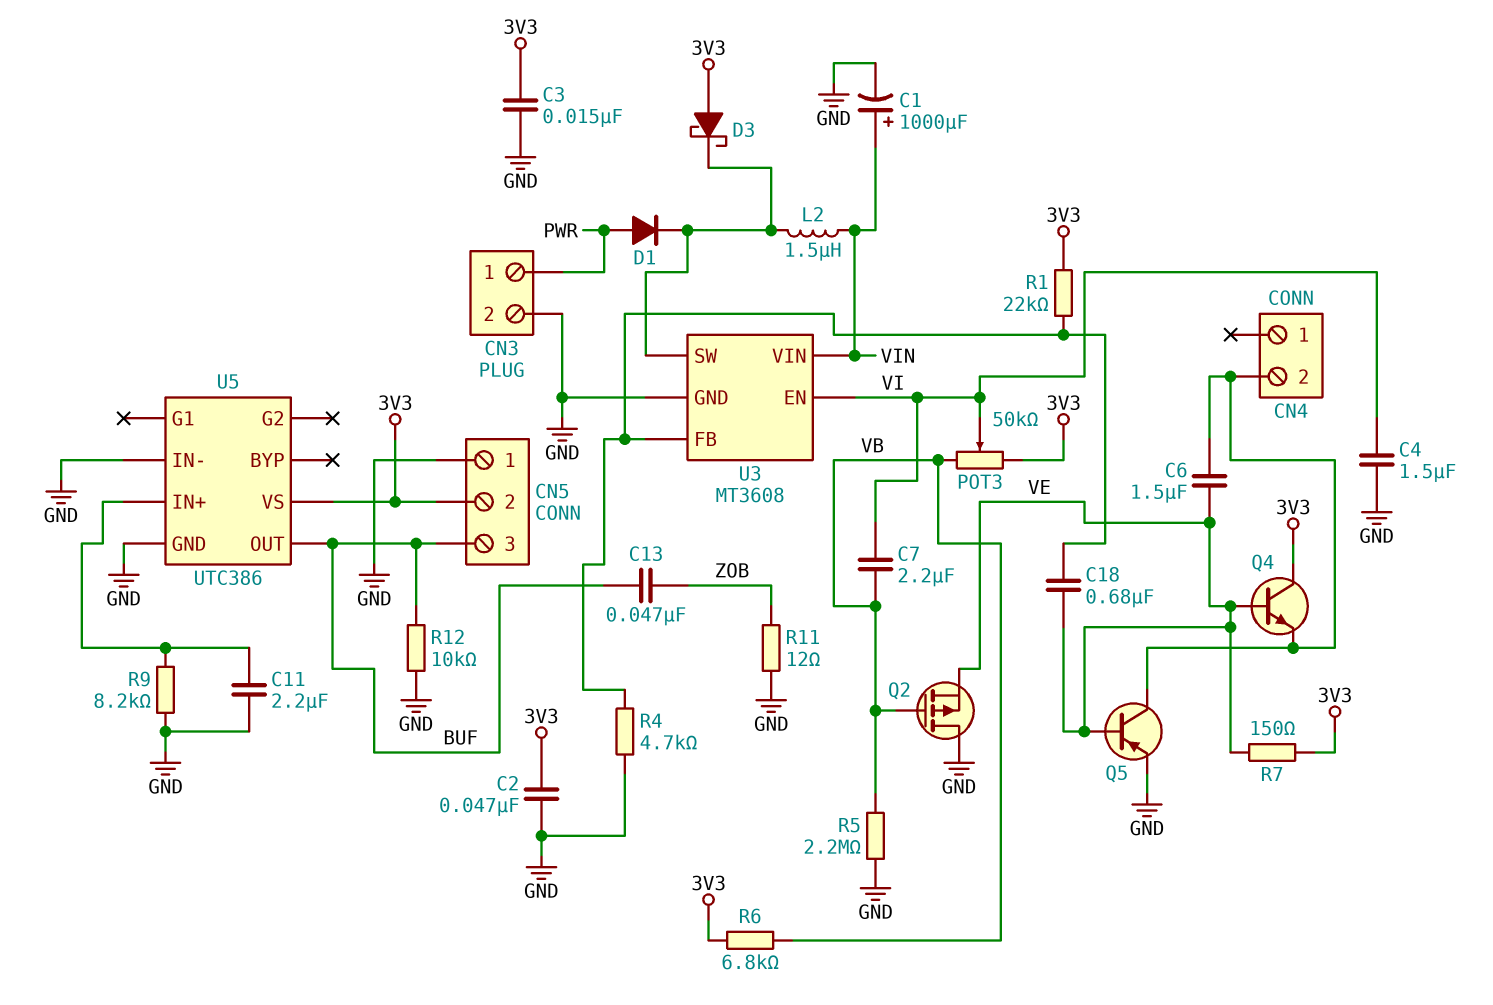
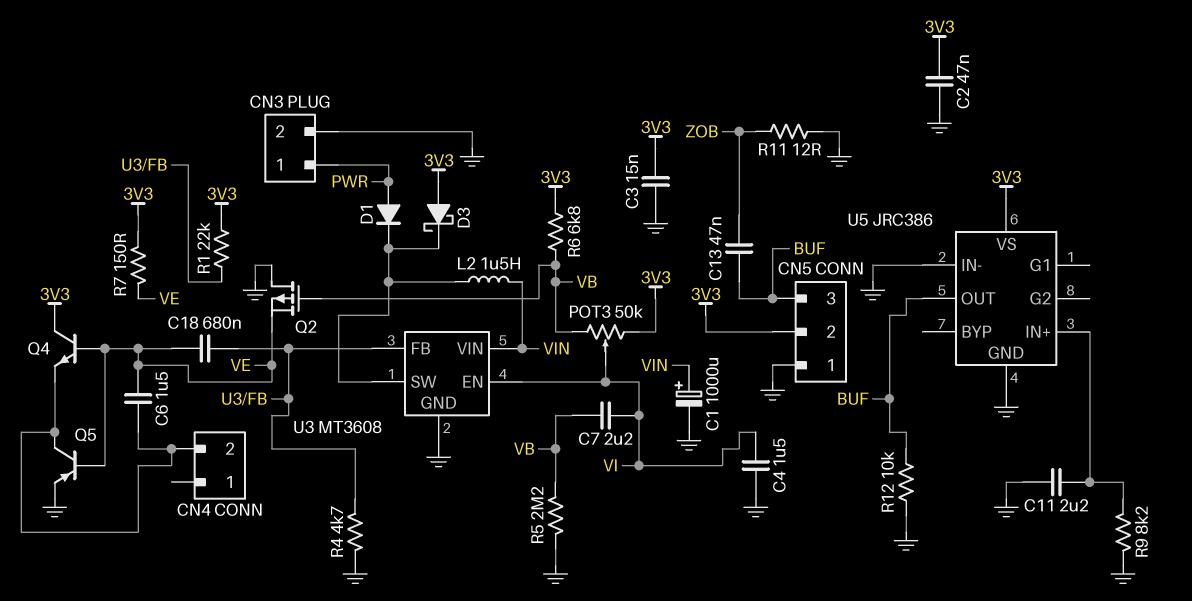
U5: UTC386 -> JRC386

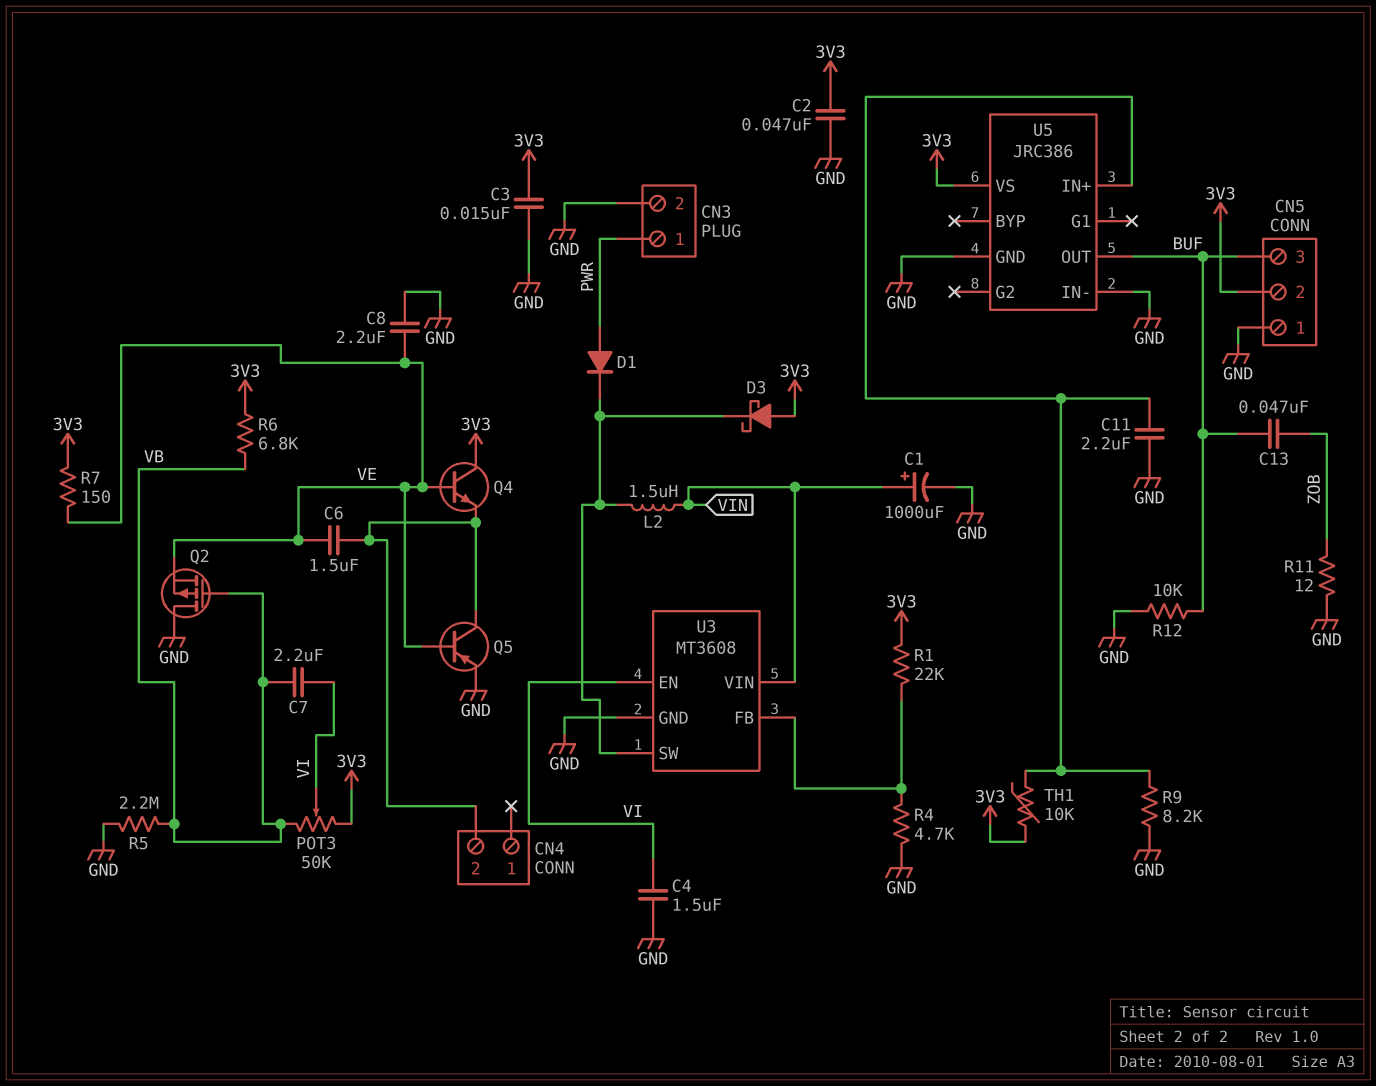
C8: none -> 2.2uF (GND, VE)
C18: 680nF (U3/FB, VE) -> none
TH1: none -> 10k (3V3, U5/IN+)

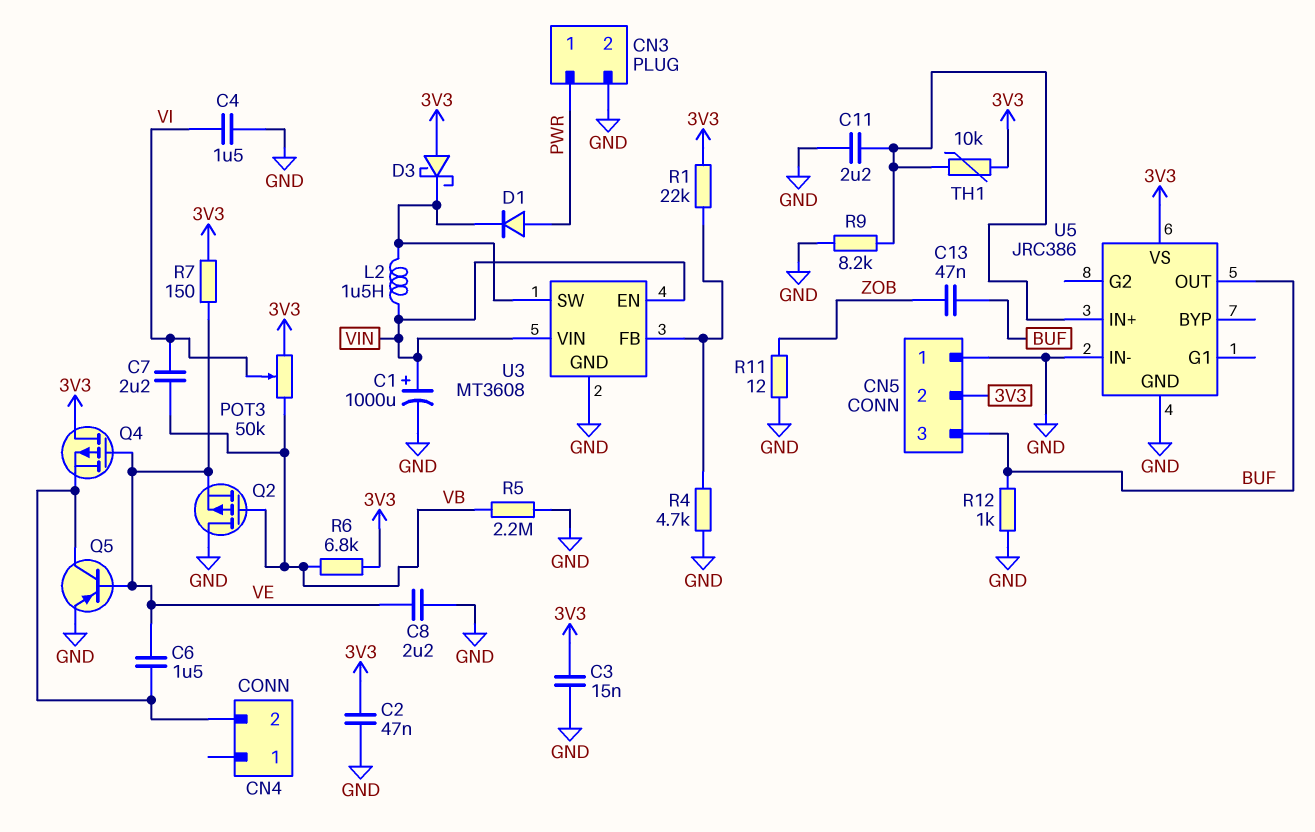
Q4: NPN (B VE, C 3V3, E CN4/2) -> PMOS (G VE, D 3V3, S CN4/2)
R12: 10k (BUF, GND) -> 1k (BUF, GND)
U3 pin EN: VI -> VIN

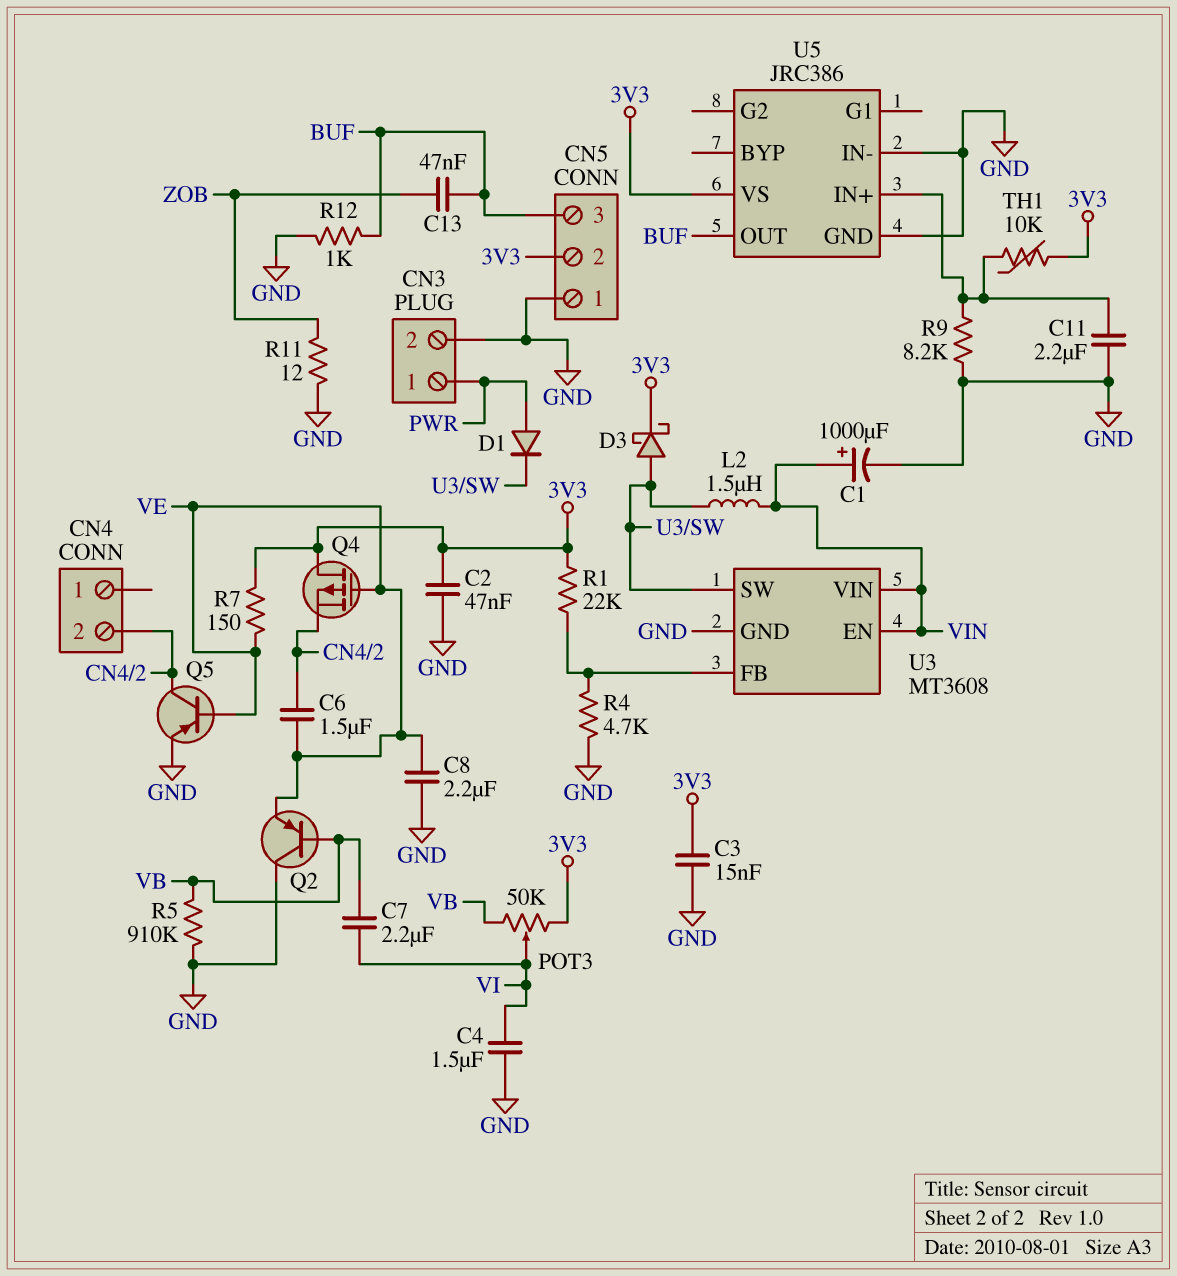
D3: schottky (A 3V3, K U3/SW) -> schottky (A U3/SW, K 3V3)
Q2: PMOS (G VB, D GND, S VE) -> PNP (B VB, C GND, E VE)
R5: 2.2M (GND, VB) -> 910k (GND, VB)
R6: 6.8k (3V3, VB) -> none

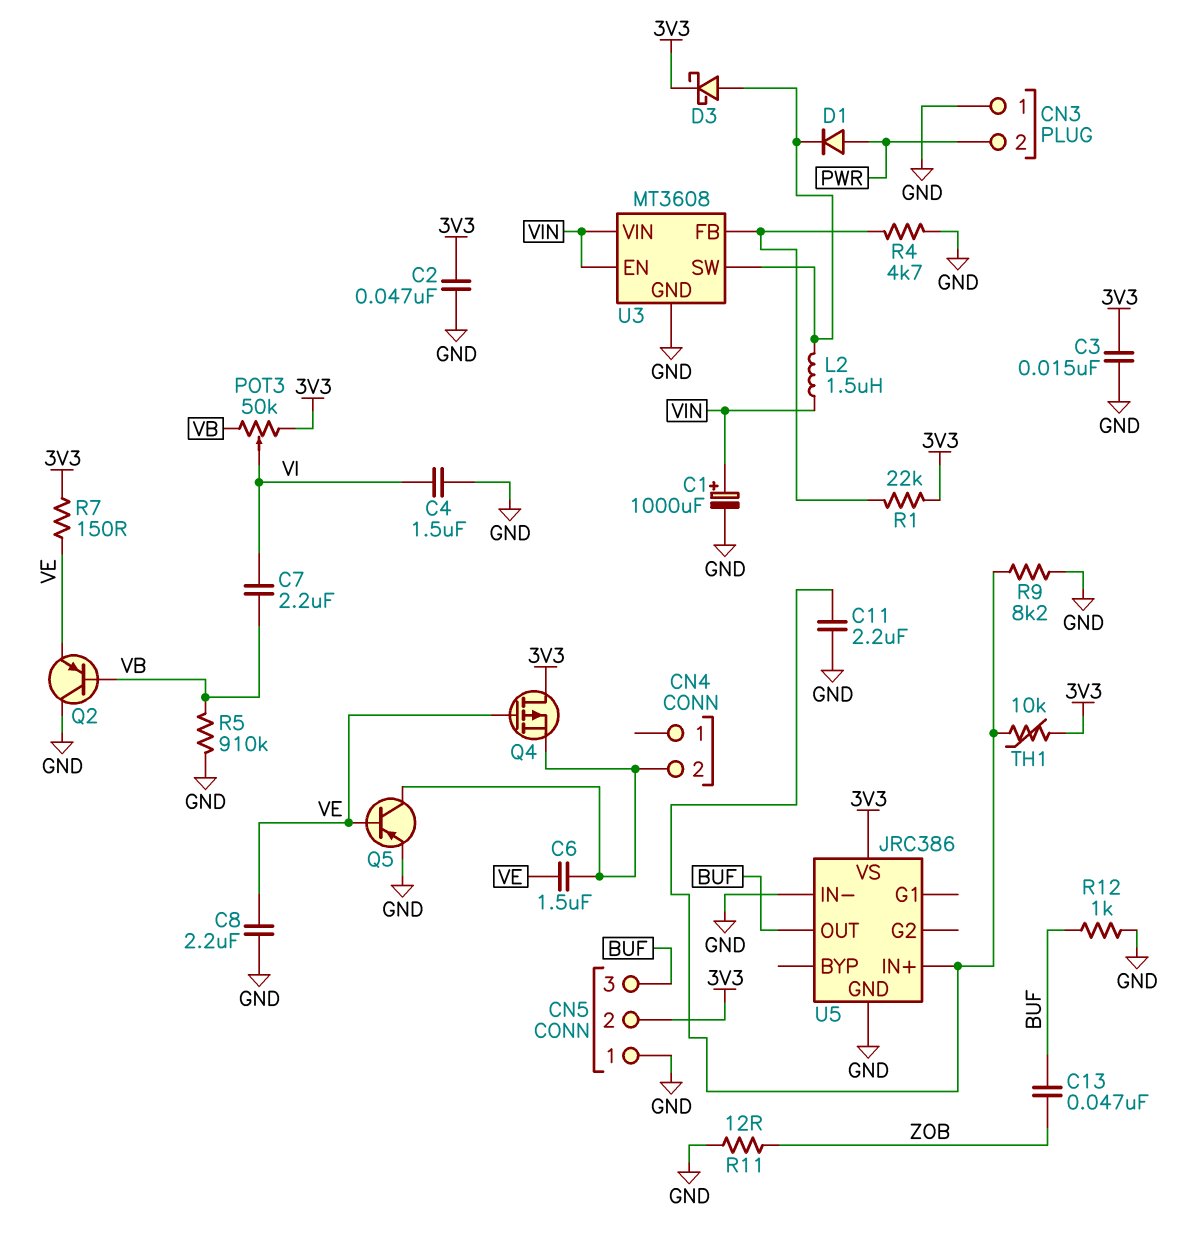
CN3 pin 1: PWR -> GND
CN3 pin 2: GND -> PWR

